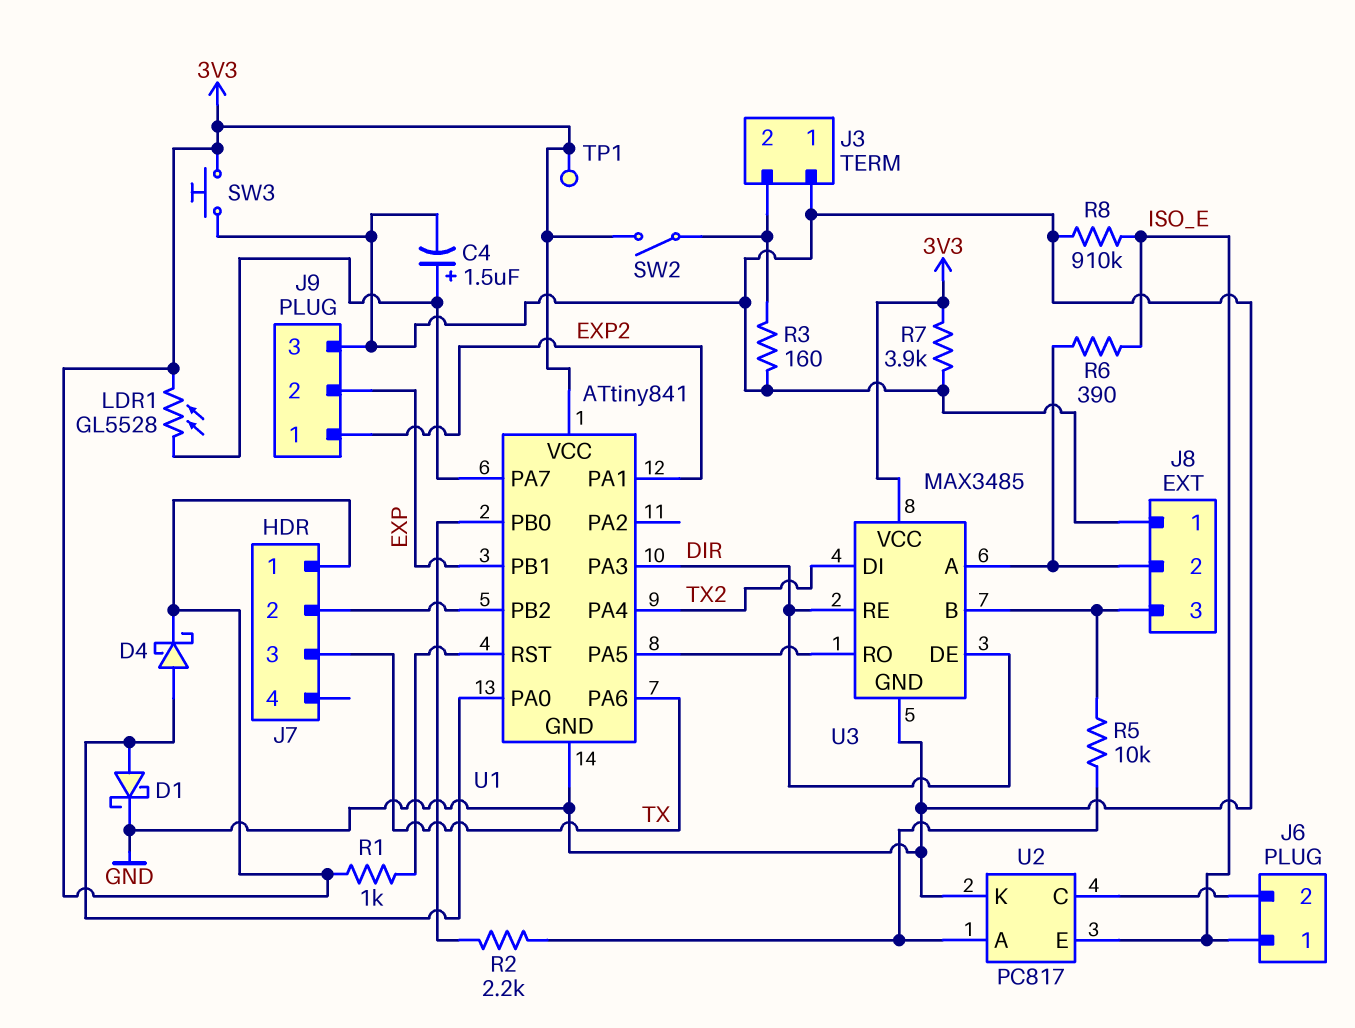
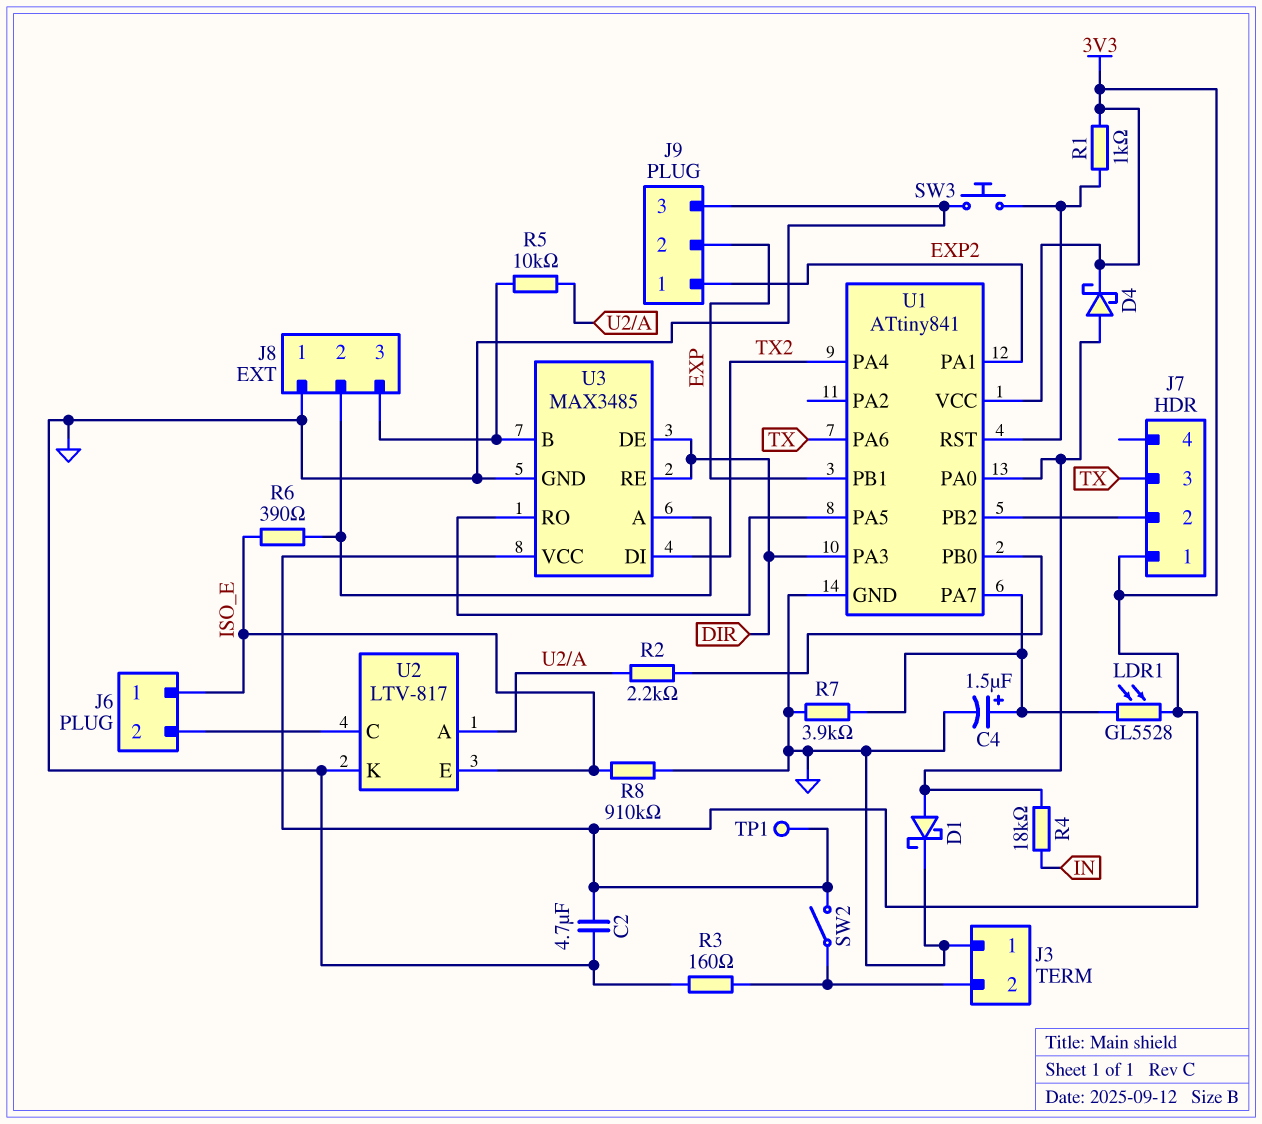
C2: none -> 4.7uF (3V3, GND)
R4: none -> 18k (IN, U1/PA0)
R7: 3.9k (3V3, GND) -> 3.9k (GND, U1/PA7)
SW3: button (3V3, GND) -> button (GND, U1/RST)
U2: PC817 -> LTV-817

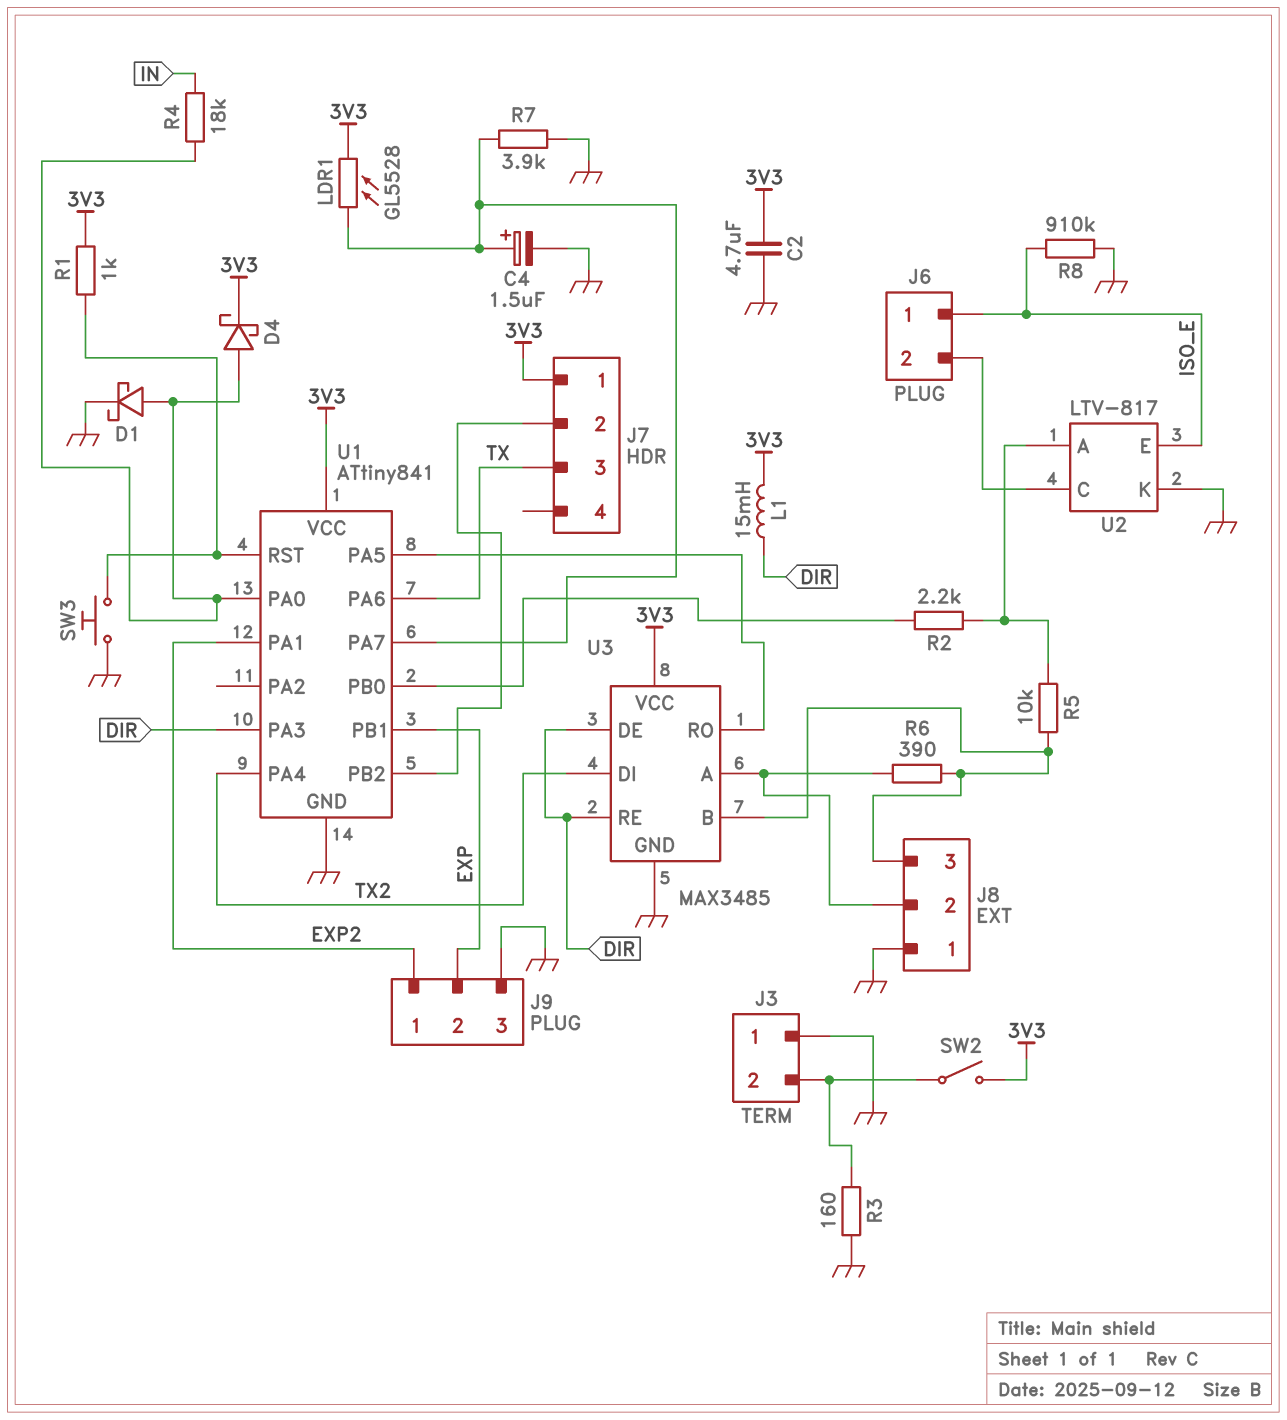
L1: none -> 15mH (3V3, DIR)
R6: 390 (ISO_E, J8/2) -> 390 (J8/2, J8/3)
TP1: test point (3V3) -> none

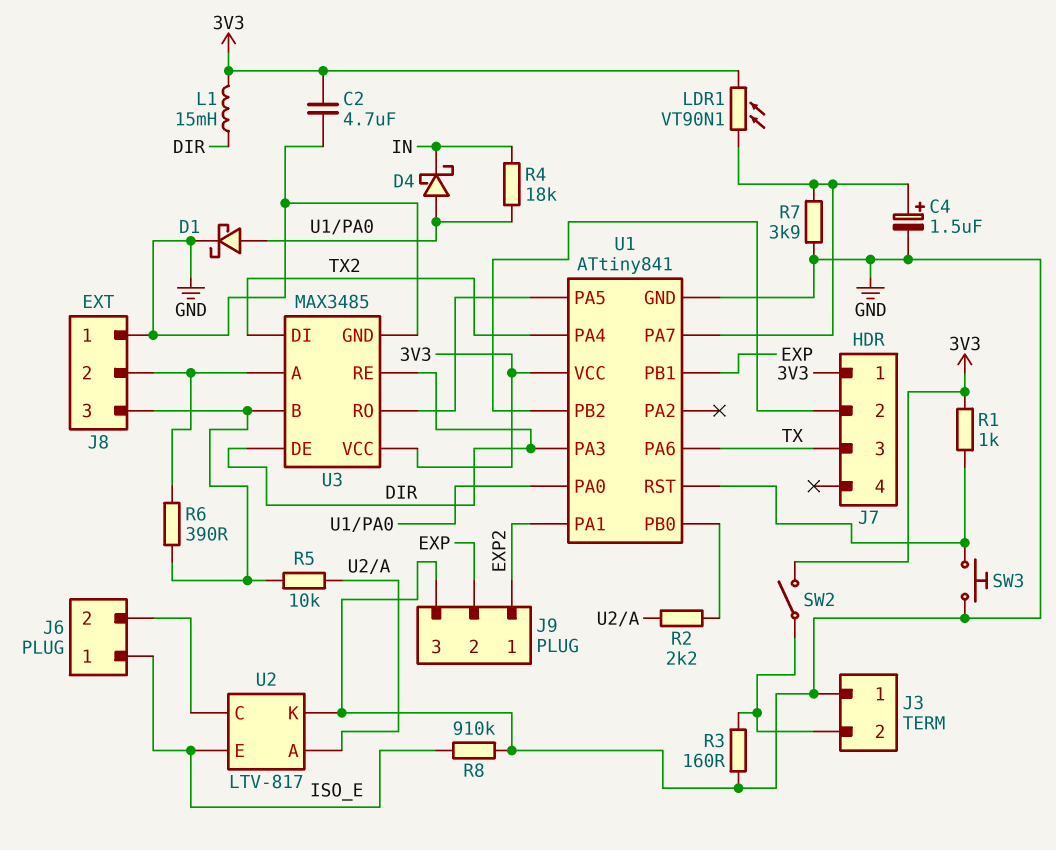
D4: schottky (A U1/PA0, K 3V3) -> schottky (A U1/PA0, K IN)
LDR1: GL5528 (3V3, U1/PA7) -> VT90N1 (3V3, U1/PA7)

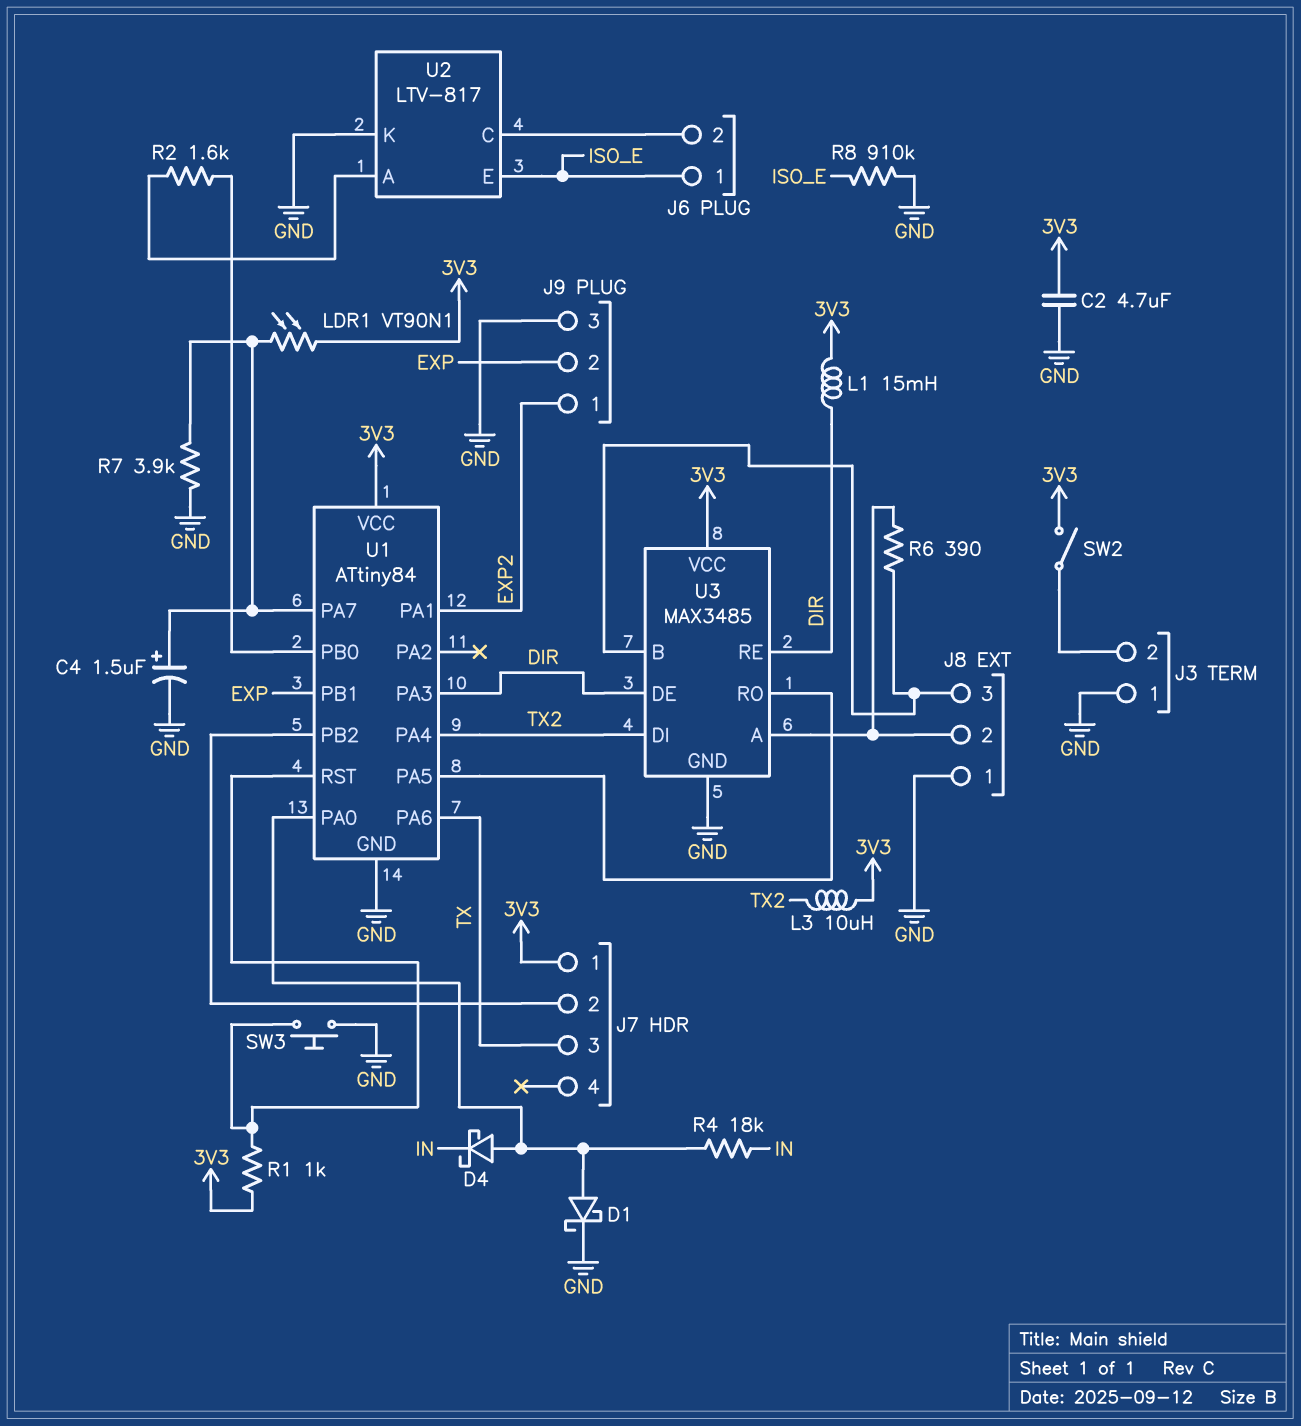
L3: none -> 10uH (3V3, TX2)
R2: 2.2k (U1/PB0, U2/A) -> 1.6k (U1/PB0, U2/A)
R3: 160 (GND, J3/2) -> none
R5: 10k (J8/3, U2/A) -> none
U1: ATtiny841 -> ATtiny84

